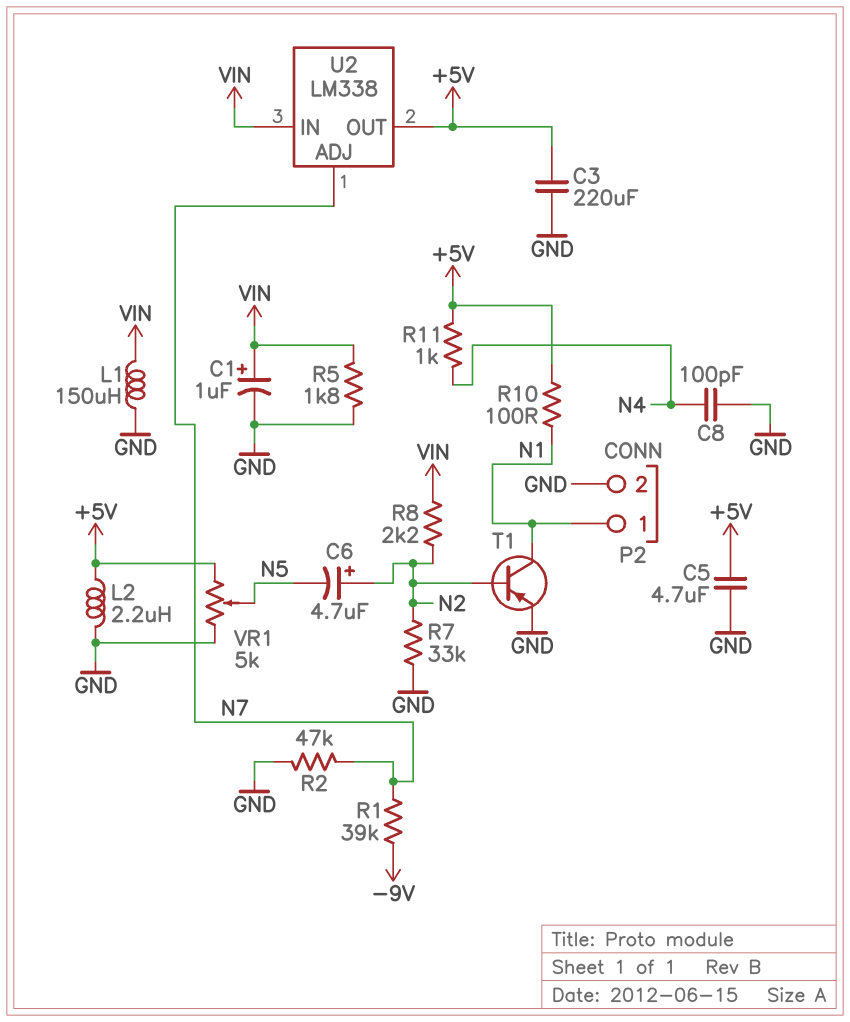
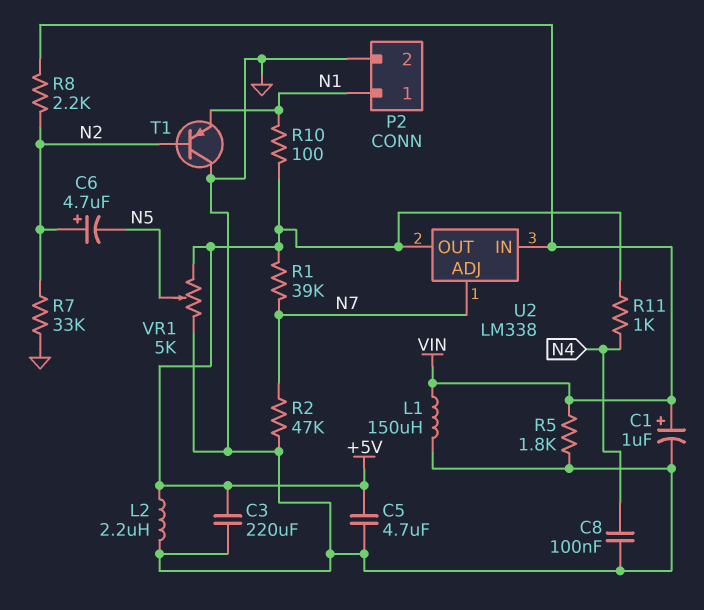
C8: 100pF (GND, N4) -> 100nF (GND, N4)
R1: 39k (-9V, N7) -> 39k (+5V, N7)
T1: PNP (B N2, C N1, E GND) -> PNP (B N2, C GND, E N1)

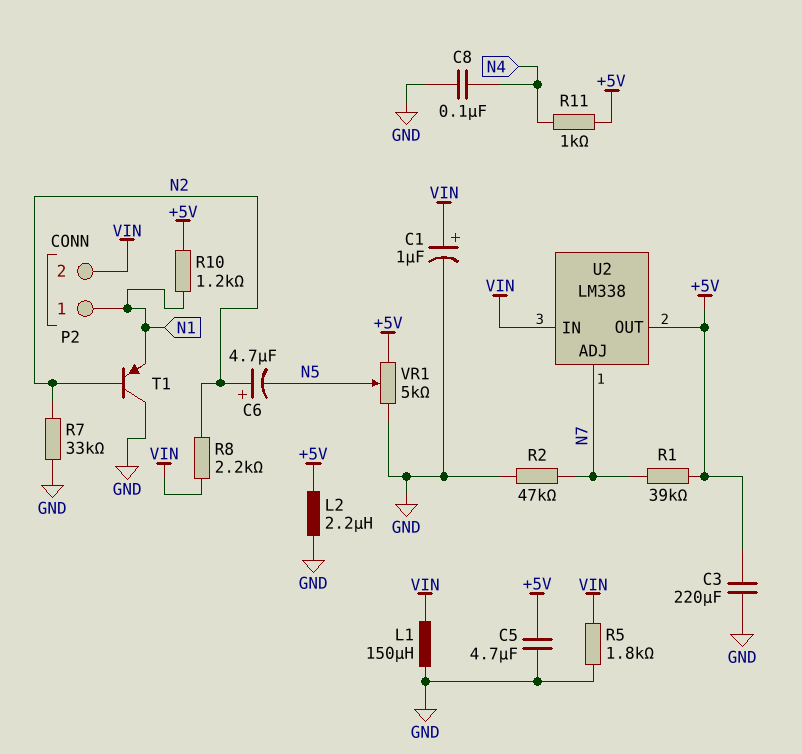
P2 pin 2: GND -> VIN
R10: 100 (+5V, N1) -> 1.2k (+5V, N1)

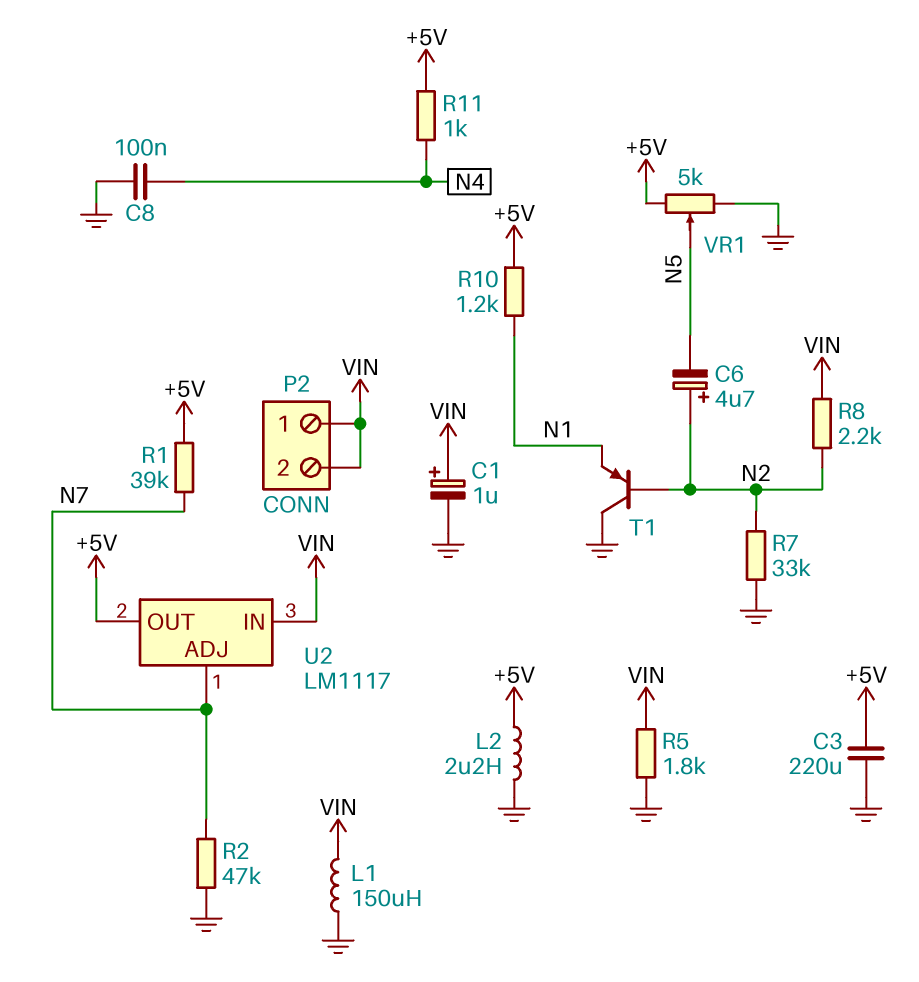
C5: 4.7uF (+5V, GND) -> none
P2 pin 1: N1 -> VIN
U2: LM338 -> LM1117

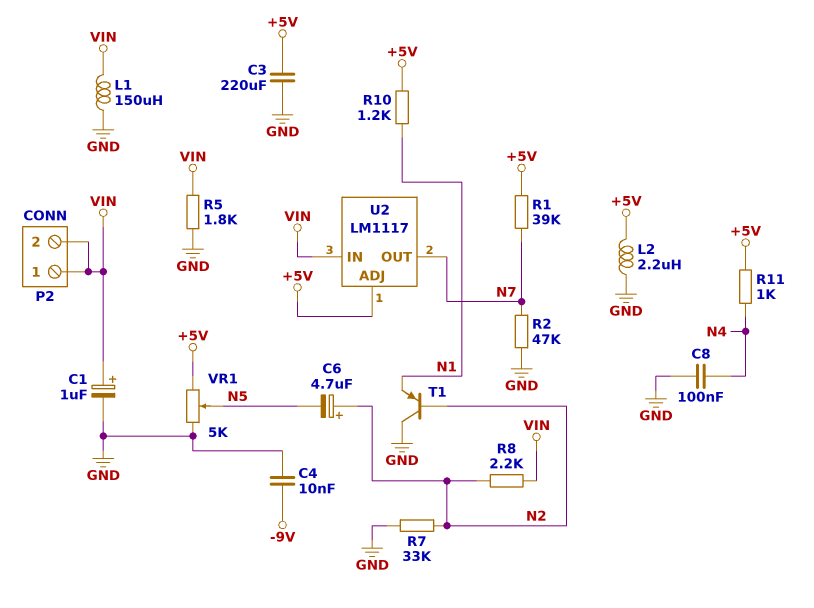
C4: none -> 10nF (-9V, GND)
U2 pin ADJ: N7 -> +5V
U2 pin OUT: +5V -> N7

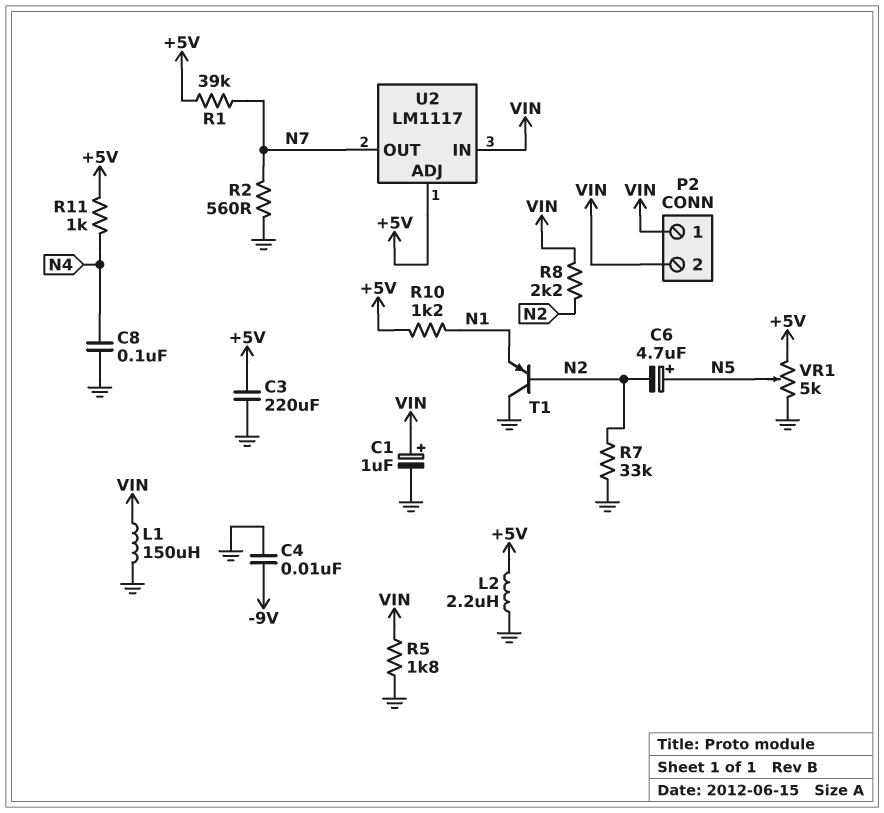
C6: 4.7uF (plus N2, minus N5) -> 4.7uF (plus N5, minus N2)
R2: 47k (GND, N7) -> 560 (GND, N7)

